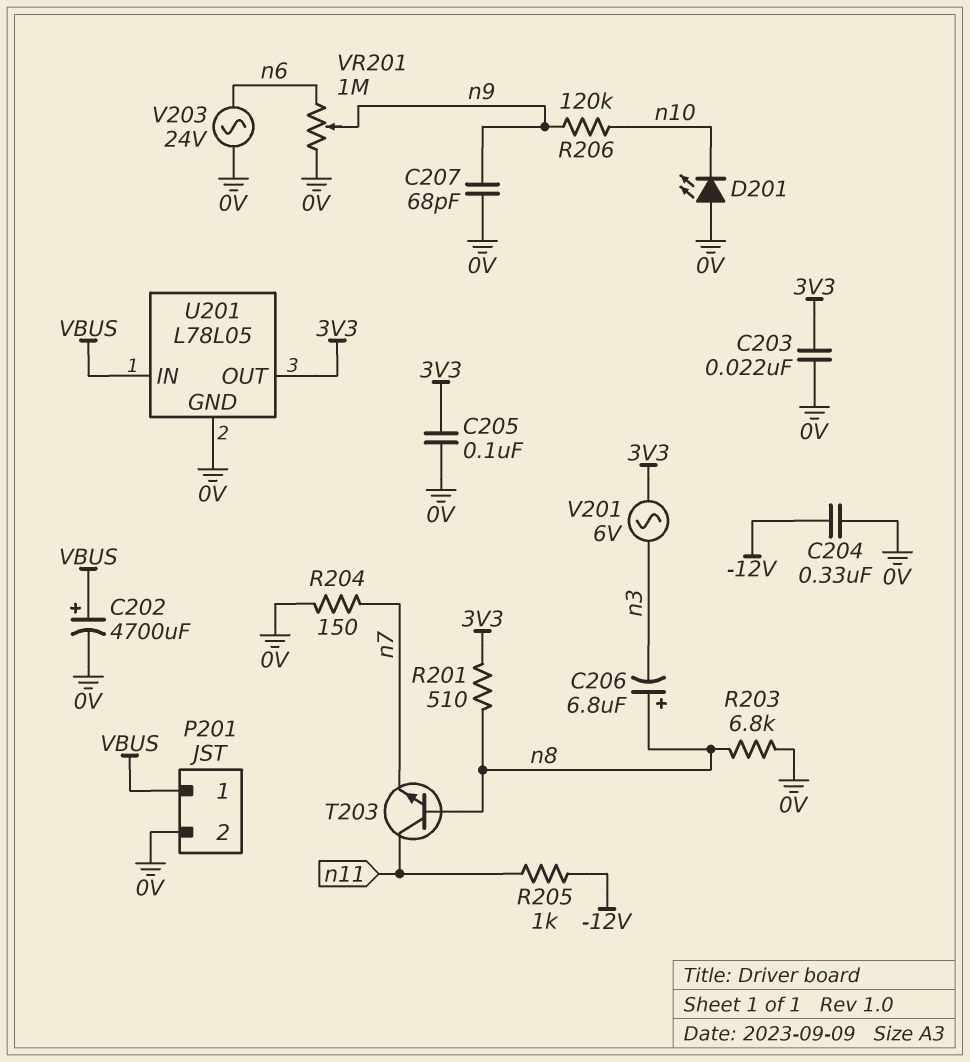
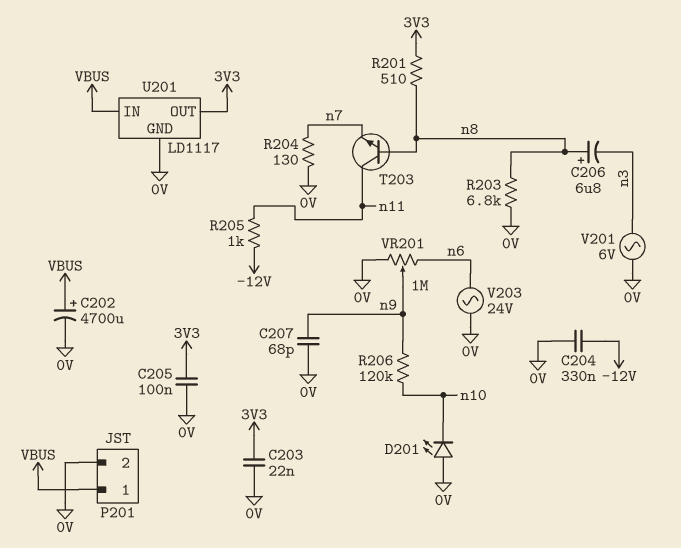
R204: 150 (0V, n7) -> 130 (0V, n7)
U201: L78L05 -> LD1117
V201: AC 6V (3V3, n3) -> AC 6V (0V, n3)

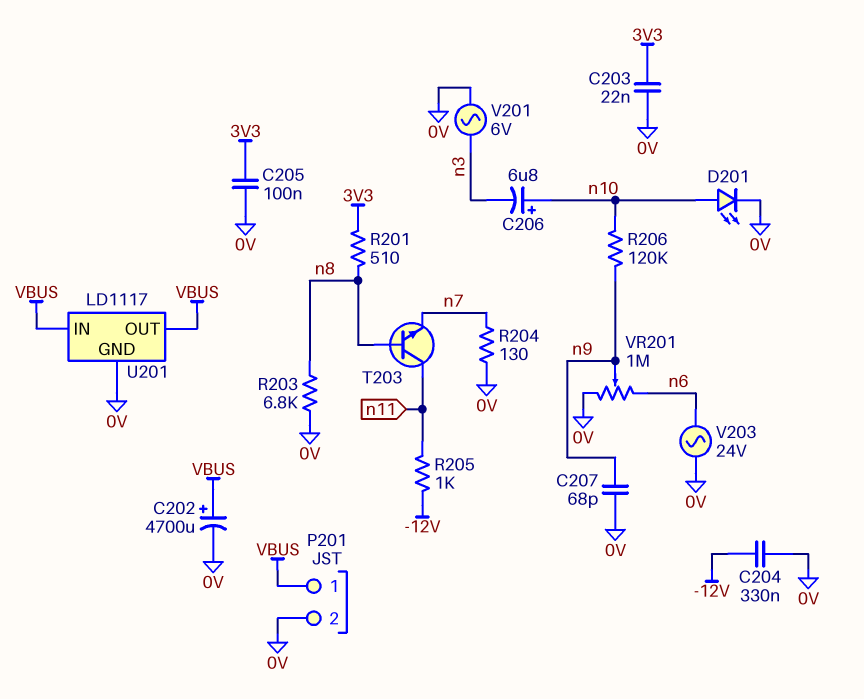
C206: 6.8uF (plus n8, minus n3) -> 6.8uF (plus n10, minus n3)
D201: LED (A 0V, K n10) -> LED (A n10, K 0V)
U201 pin OUT: 3V3 -> VBUS

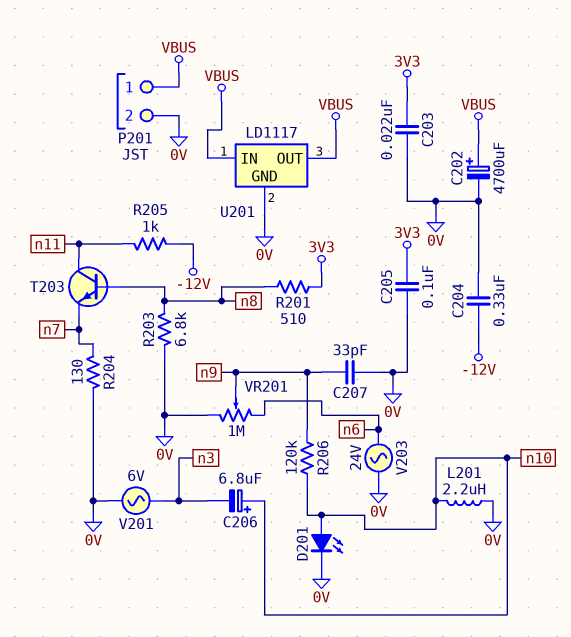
C207: 68pF (0V, n9) -> 33pF (0V, n9)
L201: none -> 2.2uH (0V, n10)

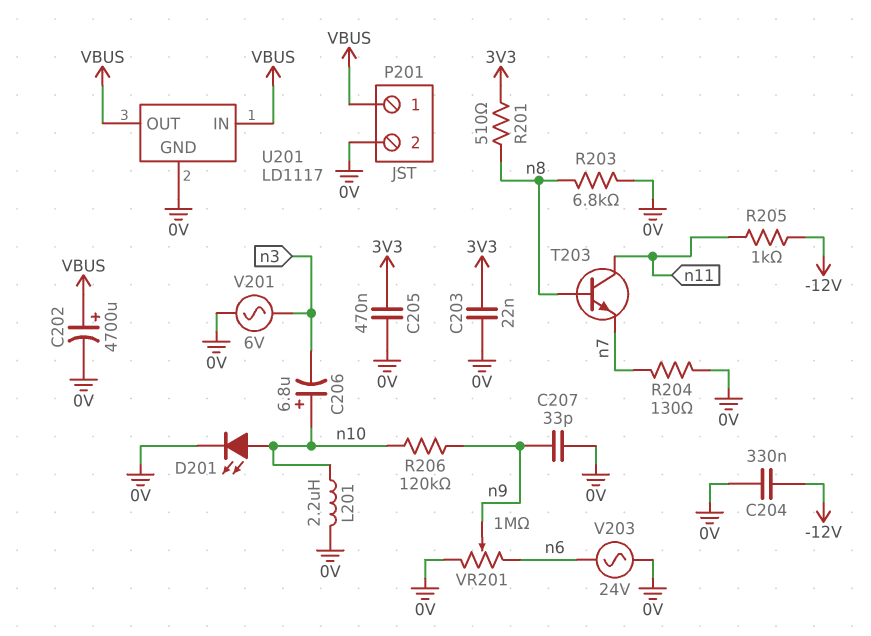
C205: 100nF (0V, 3V3) -> 470nF (0V, 3V3)

